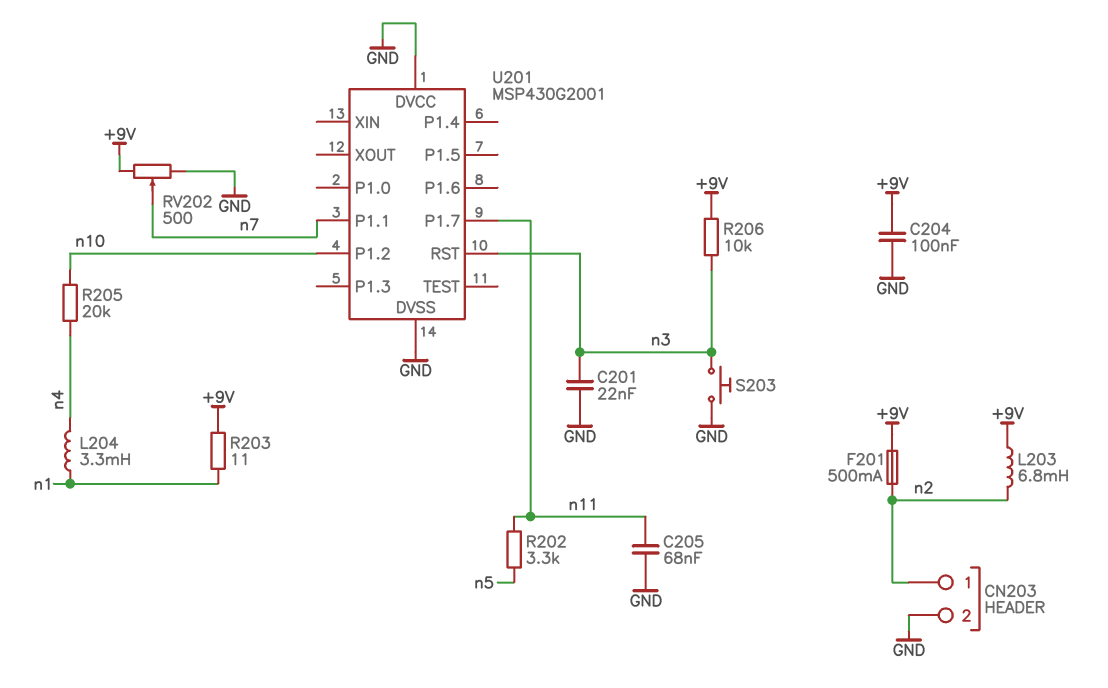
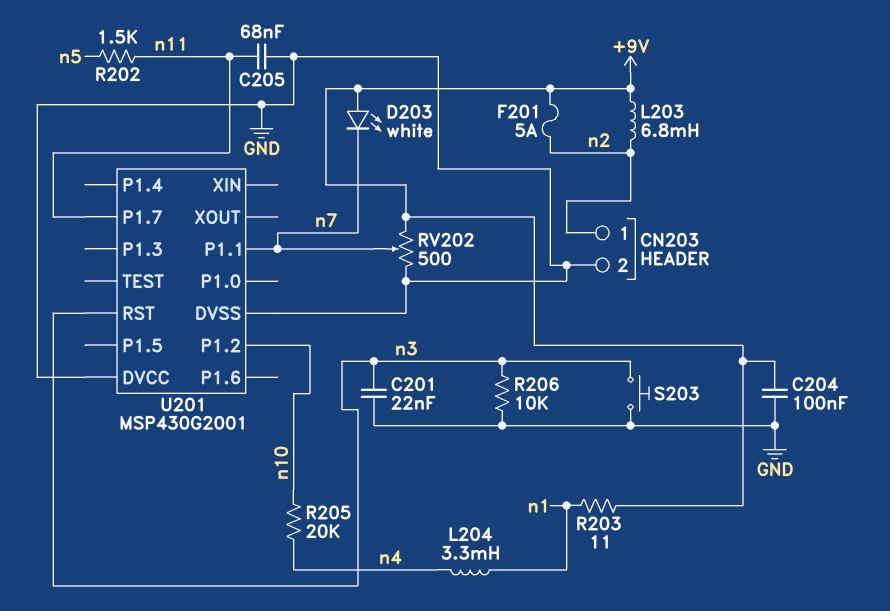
D203: none -> LED white (A +9V, K n7)
F201: 500mA (+9V, n2) -> 5A (+9V, n2)
R202: 3.3k (n5, n11) -> 1.5k (n5, n11)
R206: 10k (+9V, n3) -> 10k (GND, n3)

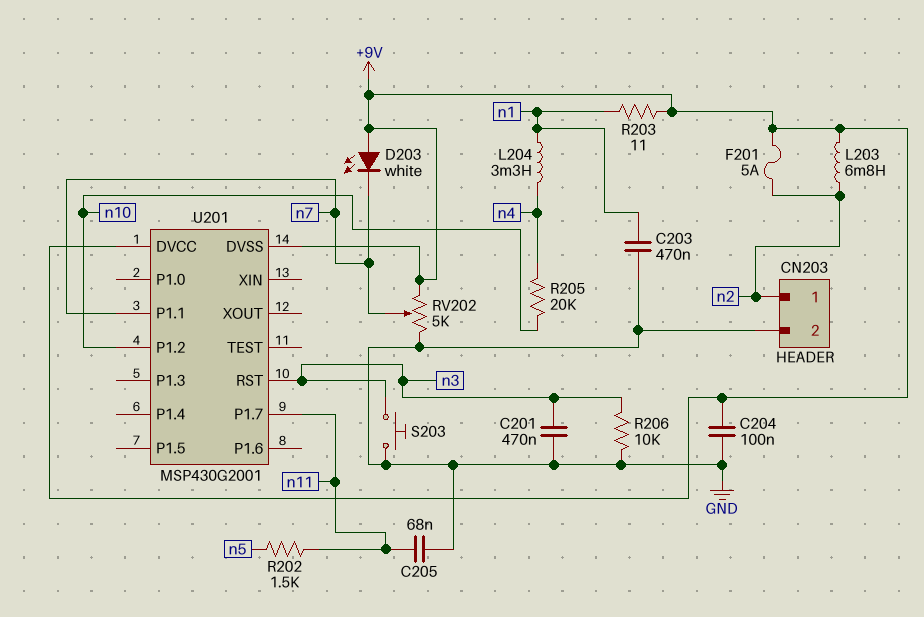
C201: 22nF (GND, n3) -> 470nF (GND, n3)
C203: none -> 470nF (GND, n1)
RV202: 500 (+9V, GND, wiper n7) -> 5k (+9V, GND, wiper n7)
U201 pin DVCC: GND -> +9V
U201 pin DVSS: GND -> +9V

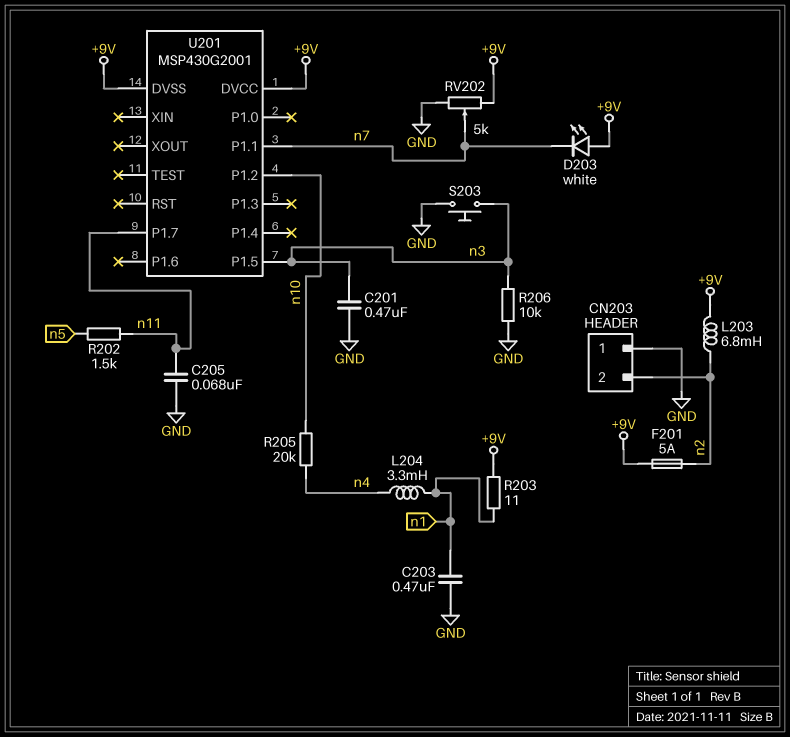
C204: 100nF (+9V, GND) -> none
CN203 pin 1: n2 -> GND
CN203 pin 2: GND -> n2
U201 pin P1.5: none -> n3
U201 pin RST: n3 -> none

